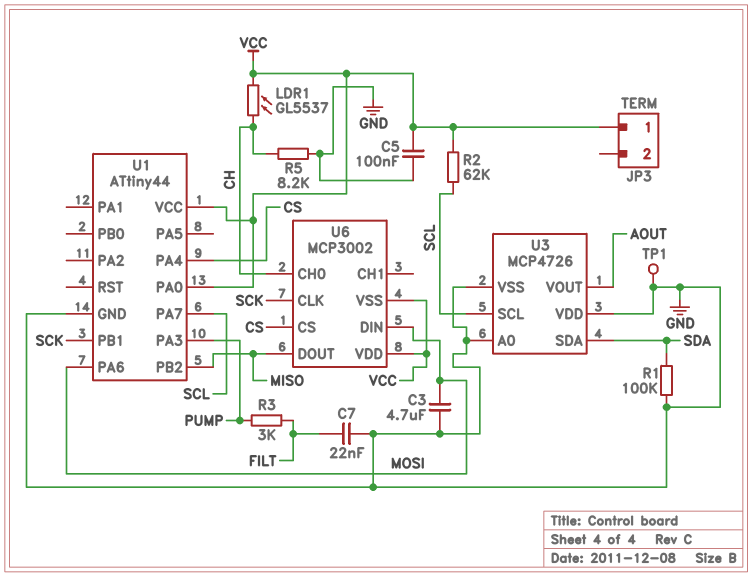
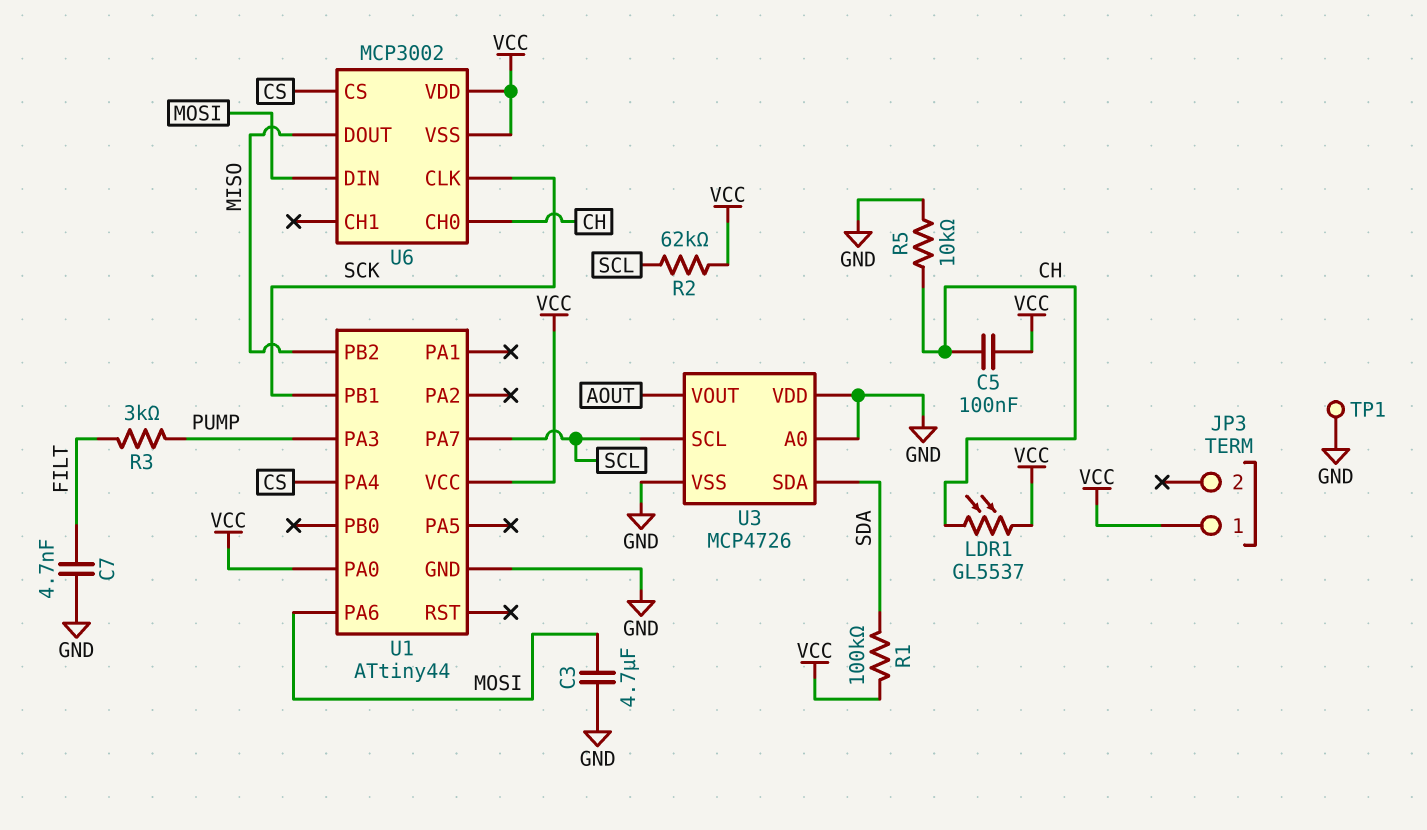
C5: 100nF (GND, VCC) -> 100nF (CH, VCC)
C7: 22nF (FILT, GND) -> 4.7nF (FILT, GND)
R1: 100k (GND, SDA) -> 100k (SDA, VCC)
R5: 8.2k (CH, GND) -> 10k (CH, GND)

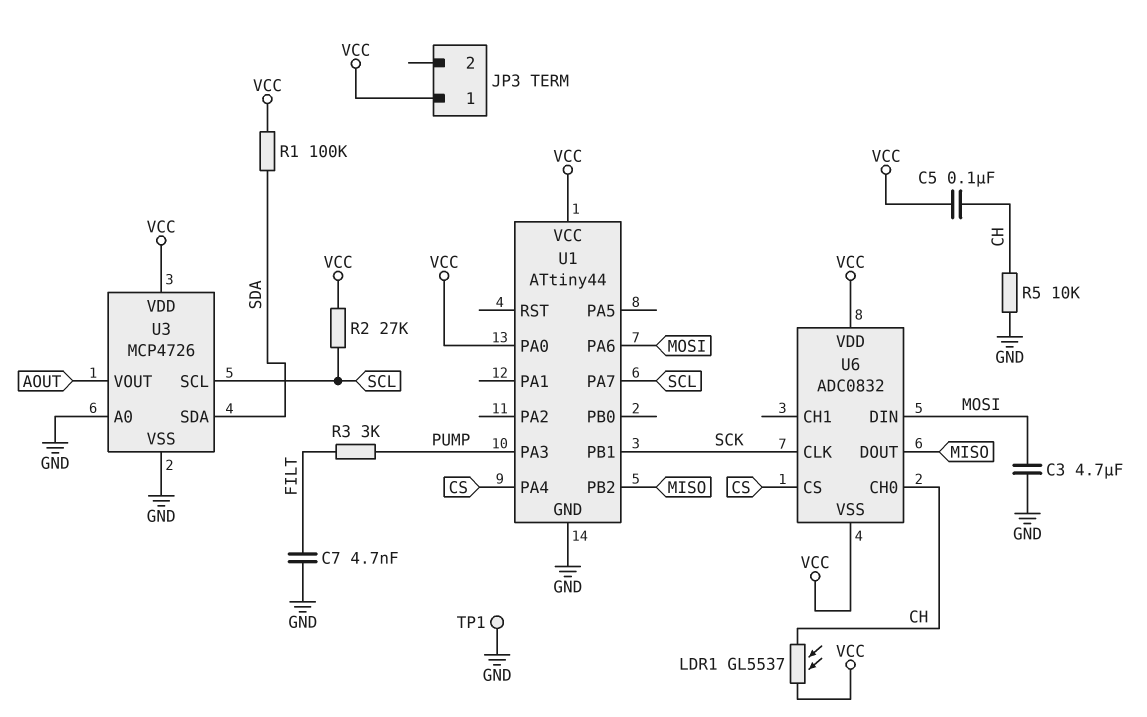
R2: 62k (SCL, VCC) -> 27k (SCL, VCC)
U3 pin VDD: GND -> VCC
U6: MCP3002 -> ADC0832

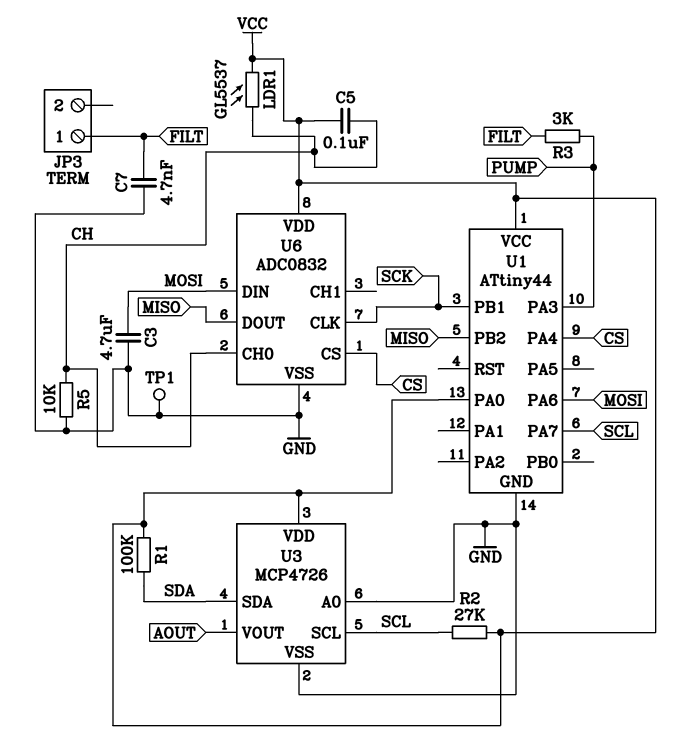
JP3 pin 1: VCC -> FILT
U6 pin VSS: VCC -> GND

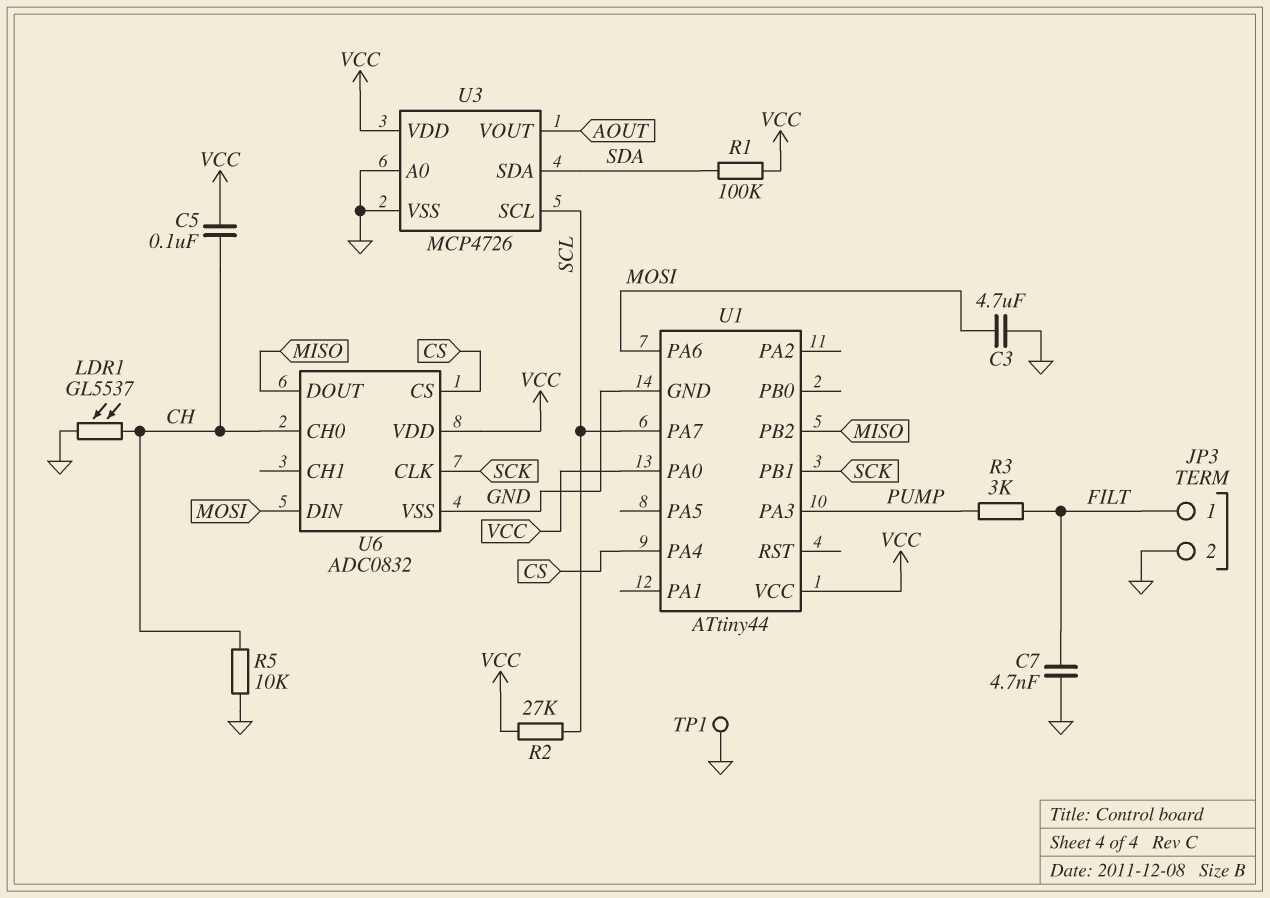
JP3 pin 2: none -> GND
LDR1: GL5537 (CH, VCC) -> GL5537 (CH, GND)

